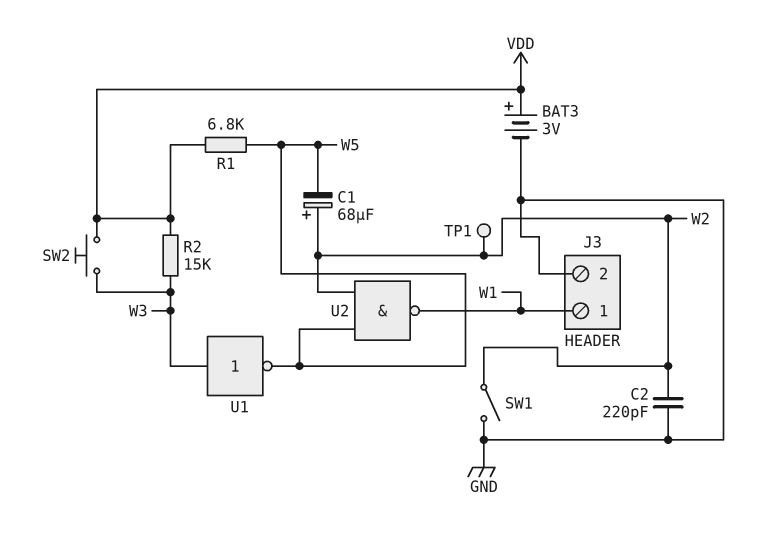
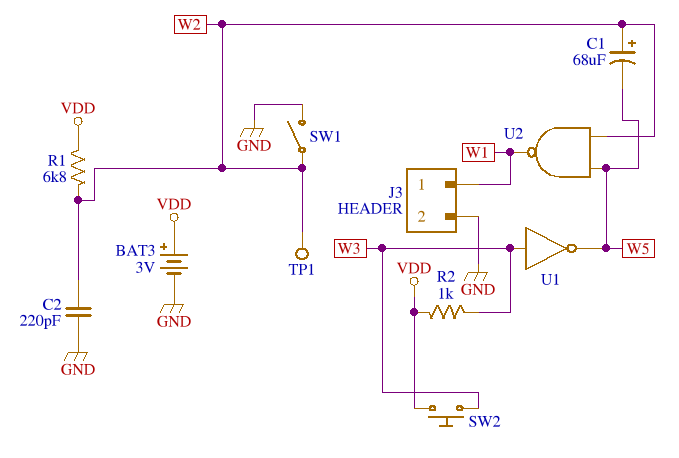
R1: 6.8k (VDD, W5) -> 6.8k (VDD, W2)
R2: 15k (VDD, W3) -> 1k (VDD, W3)

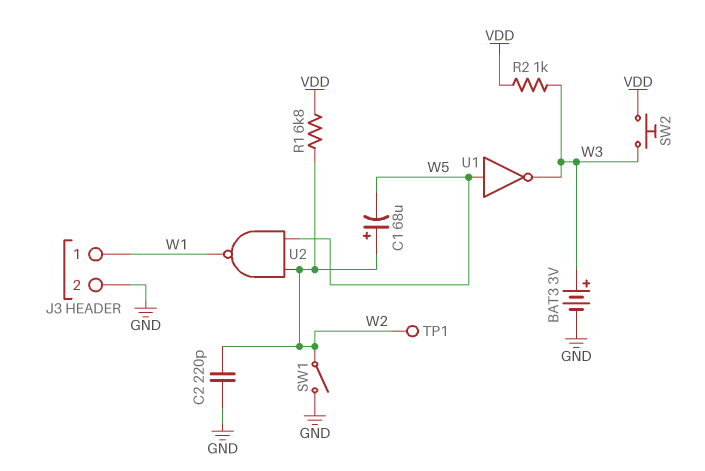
BAT3: 3V (plus VDD, minus GND) -> 3V (plus W3, minus GND)
U1: NOT (in W3, out W5) -> NOT (in W5, out W3)

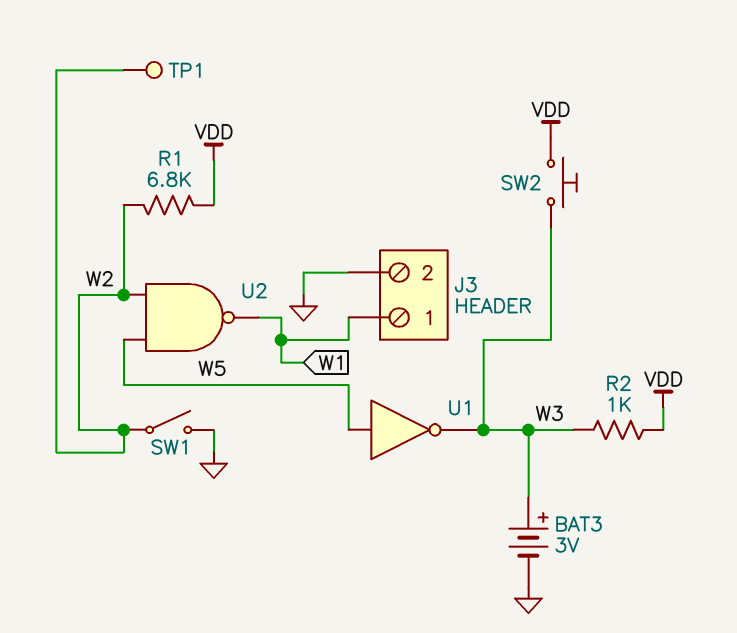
C1: 68uF (plus W2, minus W5) -> none
C2: 220pF (GND, W2) -> none

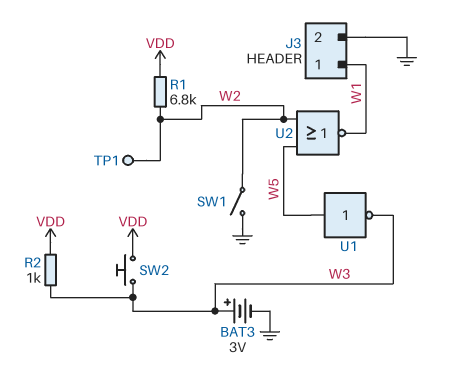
U2: NAND (in W2, in W5, out W1) -> NOR (in W2, in W5, out W1)

